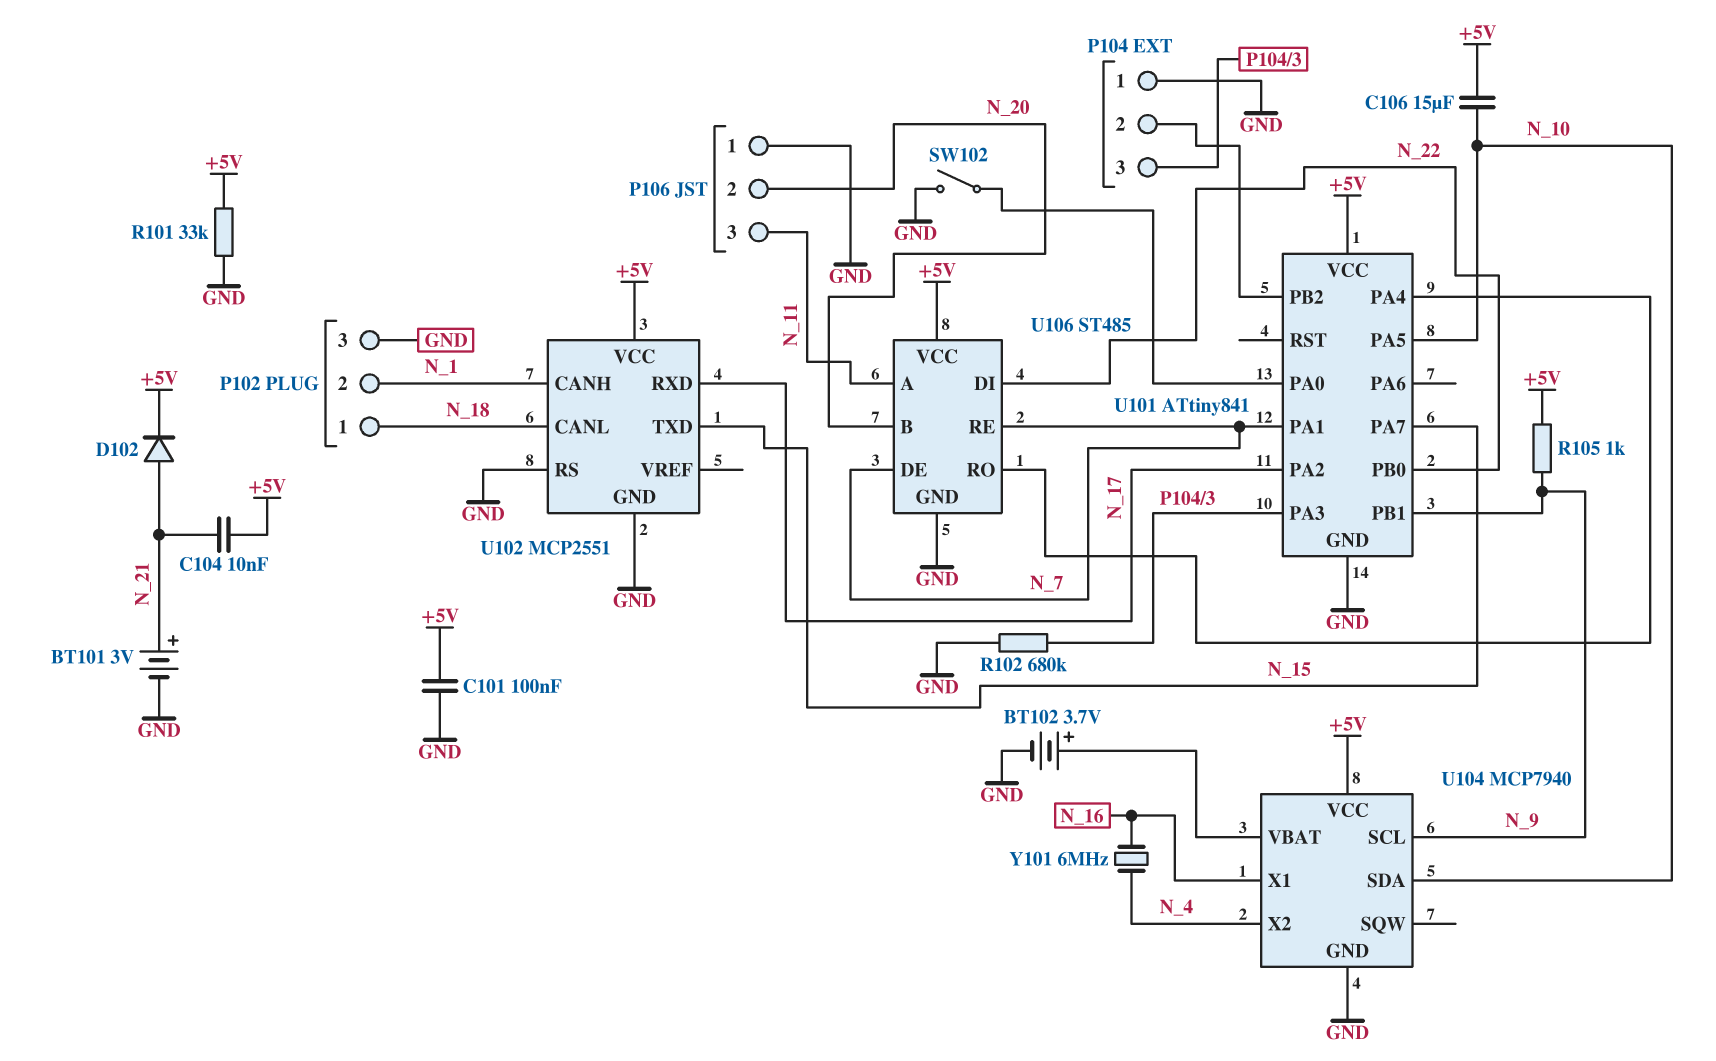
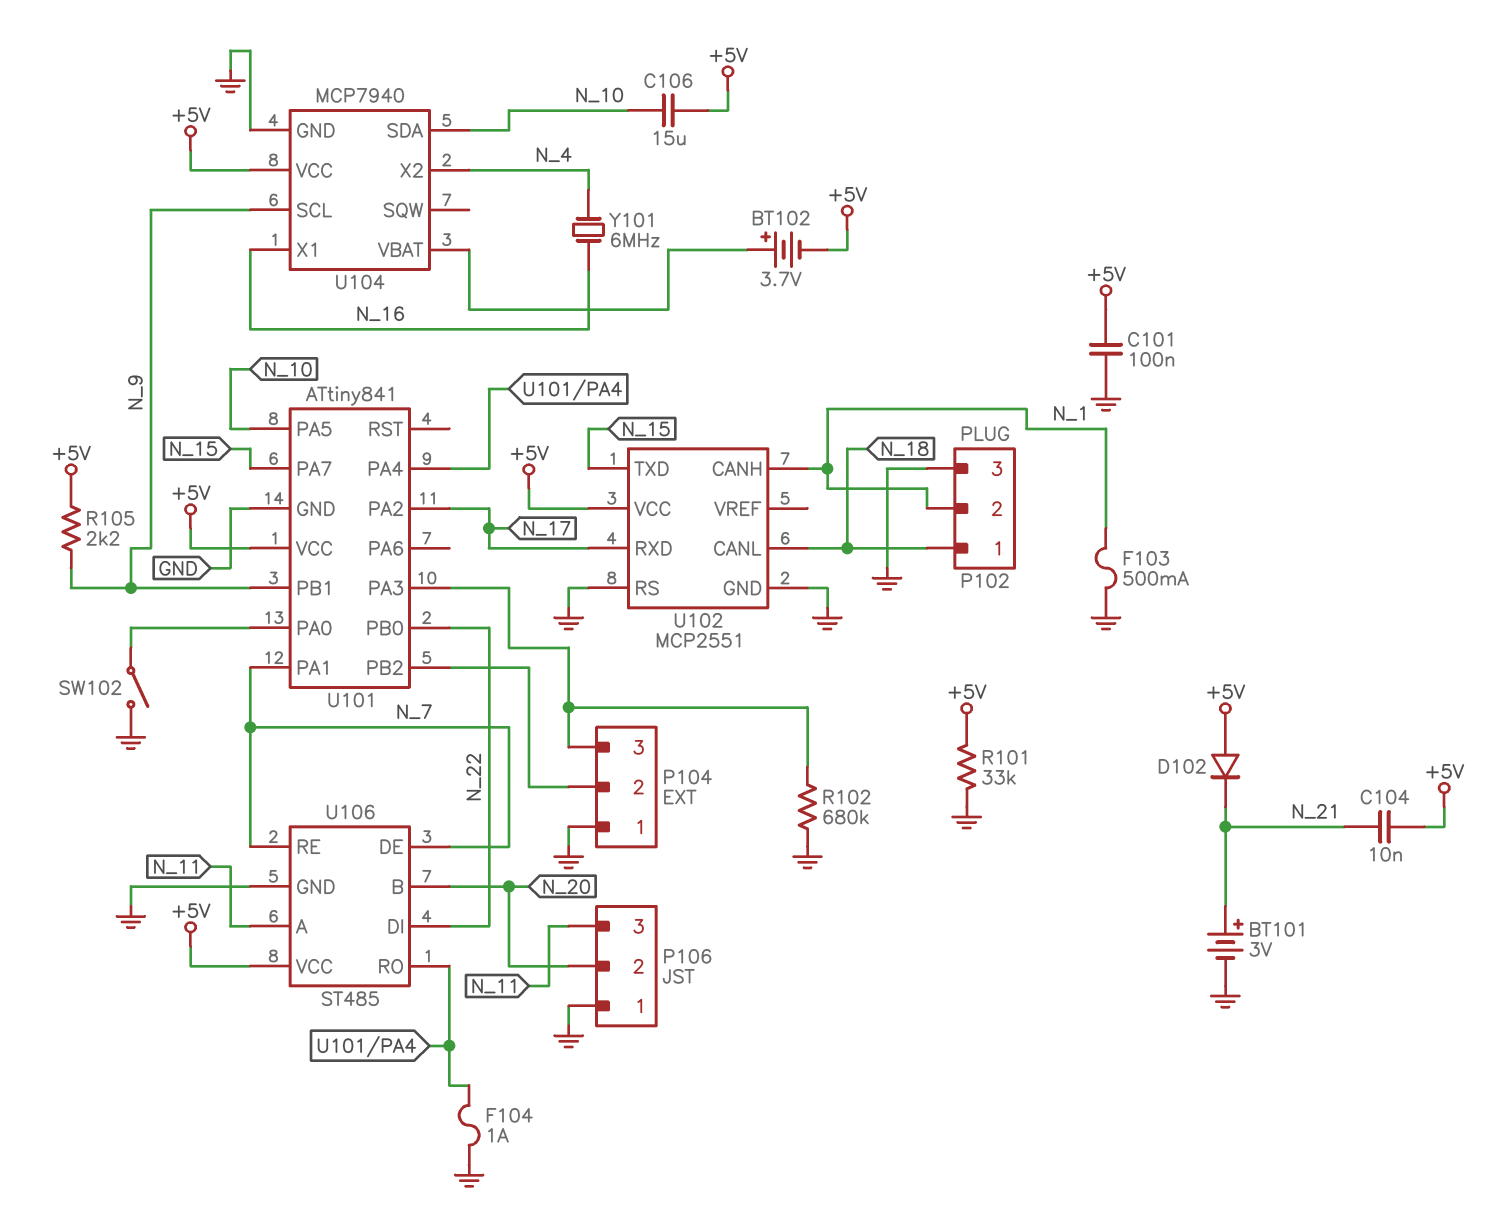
BT102: 3.7V (plus U104/VBAT, minus GND) -> 3.7V (plus U104/VBAT, minus +5V)
D102: diode (A N_21, K +5V) -> diode (A +5V, K N_21)
F103: none -> 500mA (GND, N_1)
F104: none -> 1A (GND, U101/PA4)
R105: 1k (+5V, N_9) -> 2.2k (+5V, N_9)

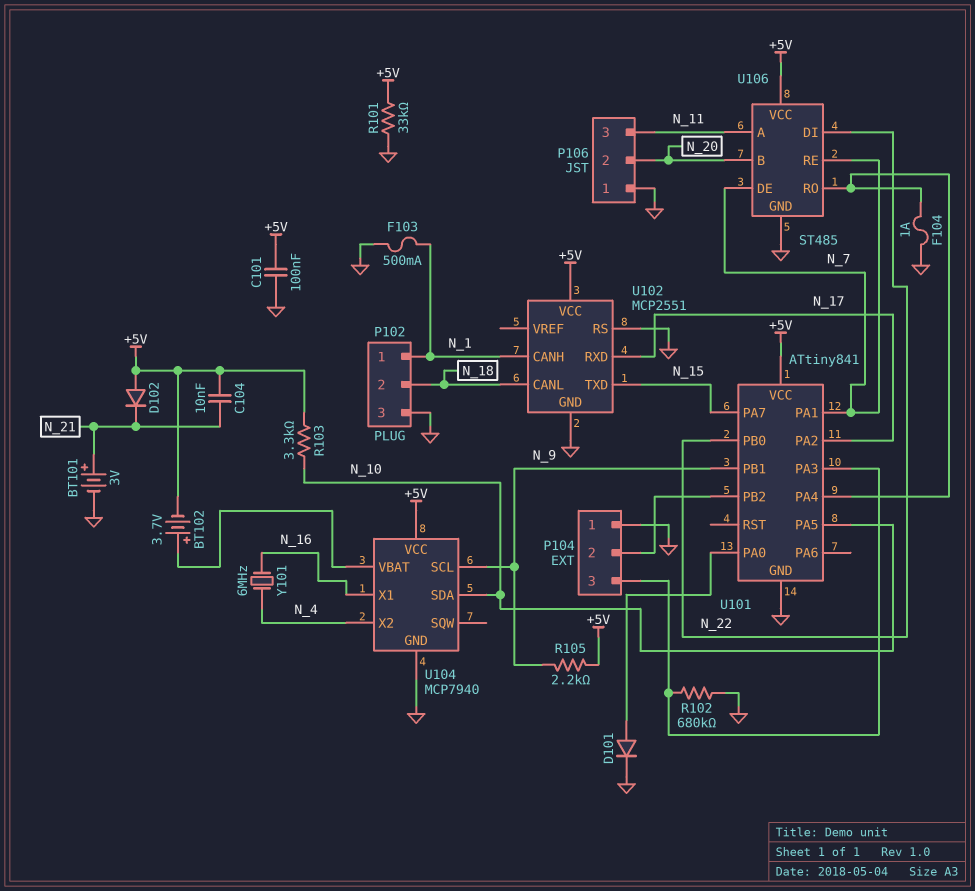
C106: 15uF (+5V, N_10) -> none
D101: none -> diode (A U101/PA0, K GND)
P102 pin 1: N_18 -> N_1
P102 pin 2: N_1 -> N_18
R103: none -> 3.3k (+5V, N_10)
SW102: switch (GND, U101/PA0) -> none

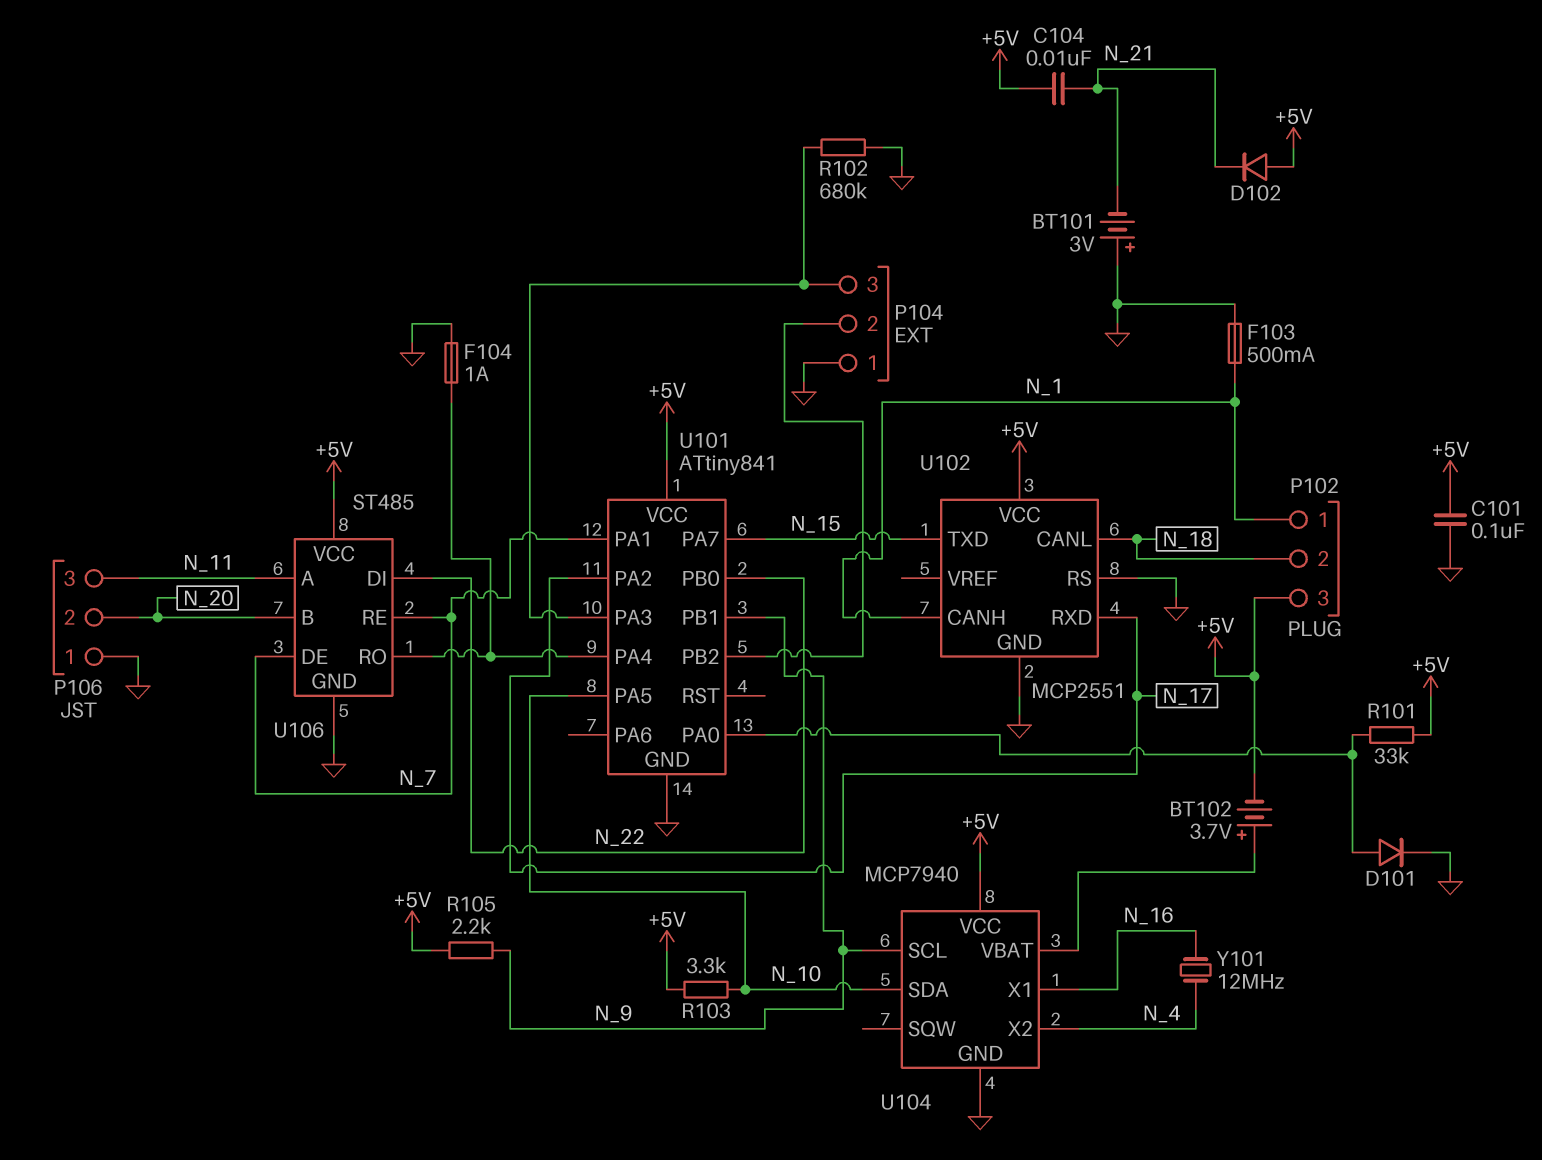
BT101: 3V (plus N_21, minus GND) -> 3V (plus GND, minus N_21)
P102 pin 3: GND -> +5V
R101: 33k (+5V, GND) -> 33k (+5V, U101/PA0)
Y101: 6MHz (N_4, N_16) -> 12MHz (N_4, N_16)

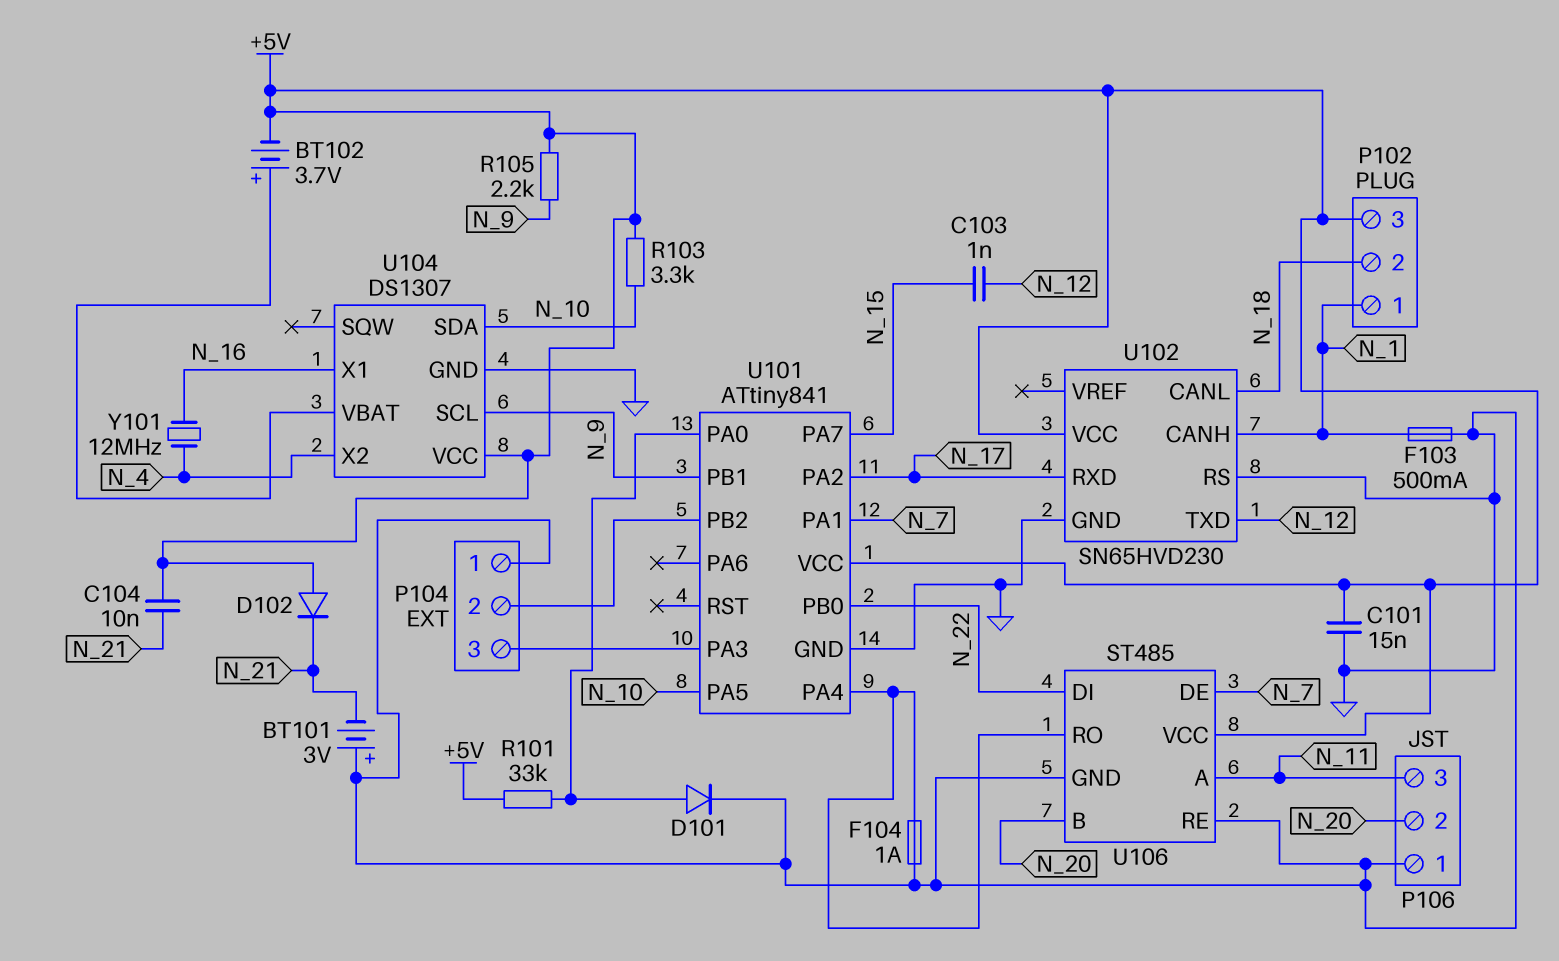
C101: 100nF (+5V, GND) -> 15nF (+5V, GND)
C103: none -> 1nF (N_12, N_15)
R102: 680k (GND, P104/3) -> none
U102: MCP2551 -> SN65HVD230
U102 pin TXD: N_15 -> N_12
U104: MCP7940 -> DS1307
U106 pin RE: N_7 -> GND

